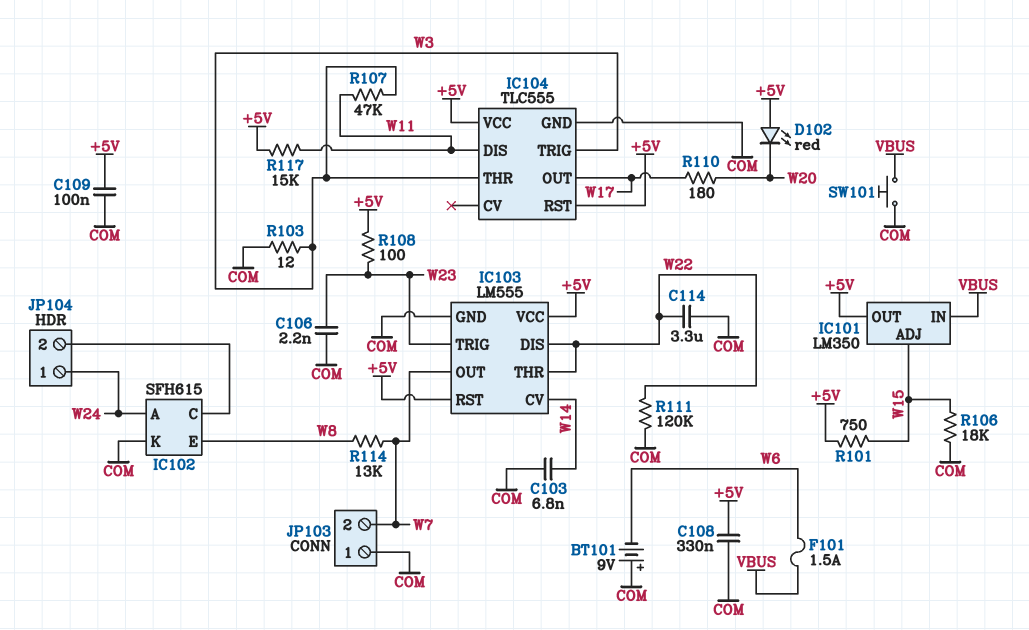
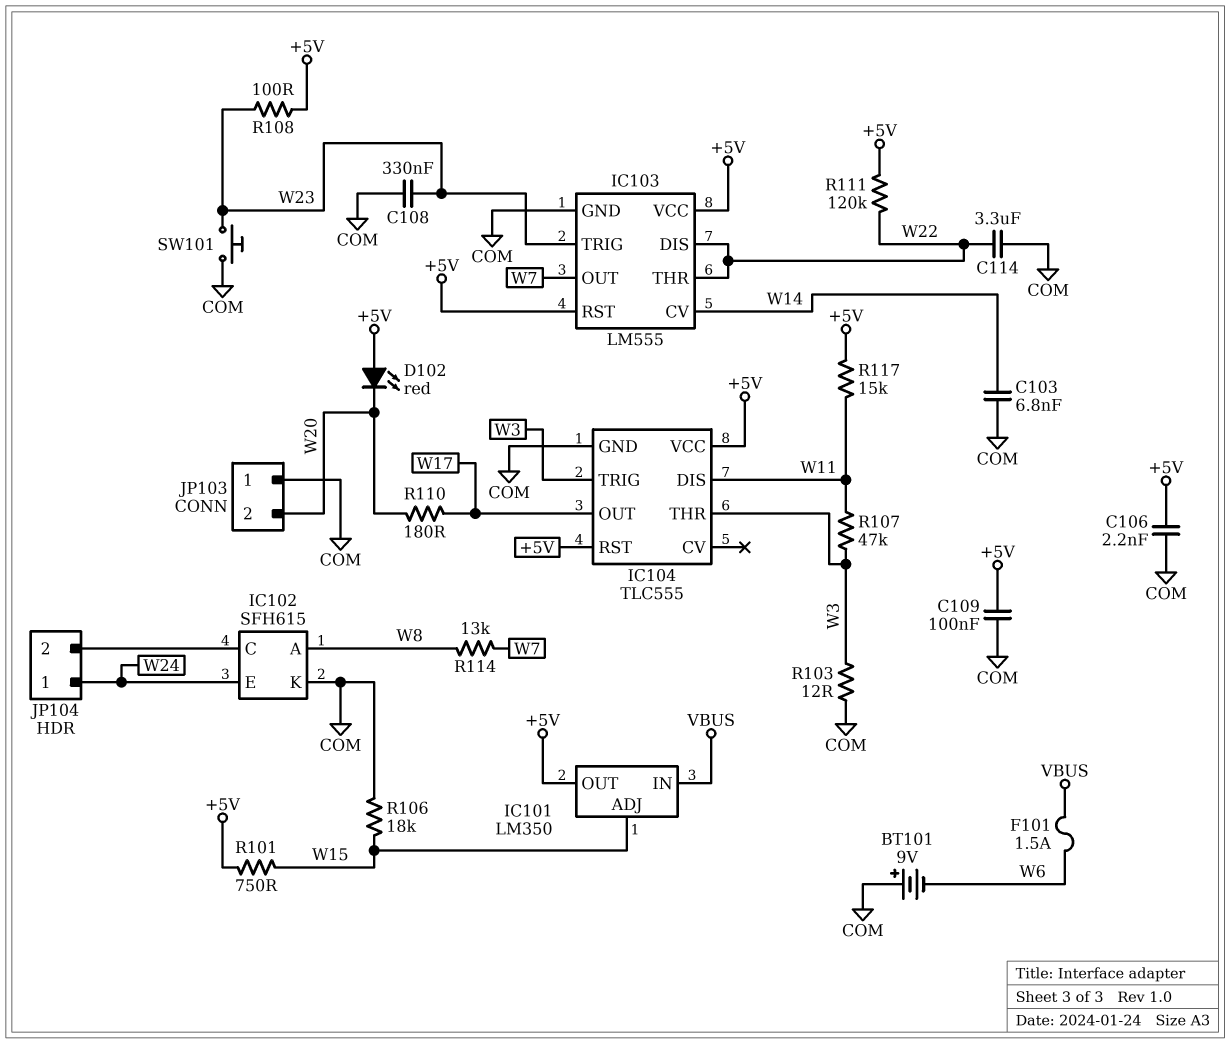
C106: 2.2nF (COM, W23) -> 2.2nF (+5V, COM)
C108: 330nF (+5V, COM) -> 330nF (COM, W23)
IC102 pin A: W24 -> W8
IC102 pin E: W8 -> W24
JP103 pin 2: W7 -> W20
R111: 120k (COM, W22) -> 120k (+5V, W22)
SW101: button (COM, VBUS) -> button (COM, W23)

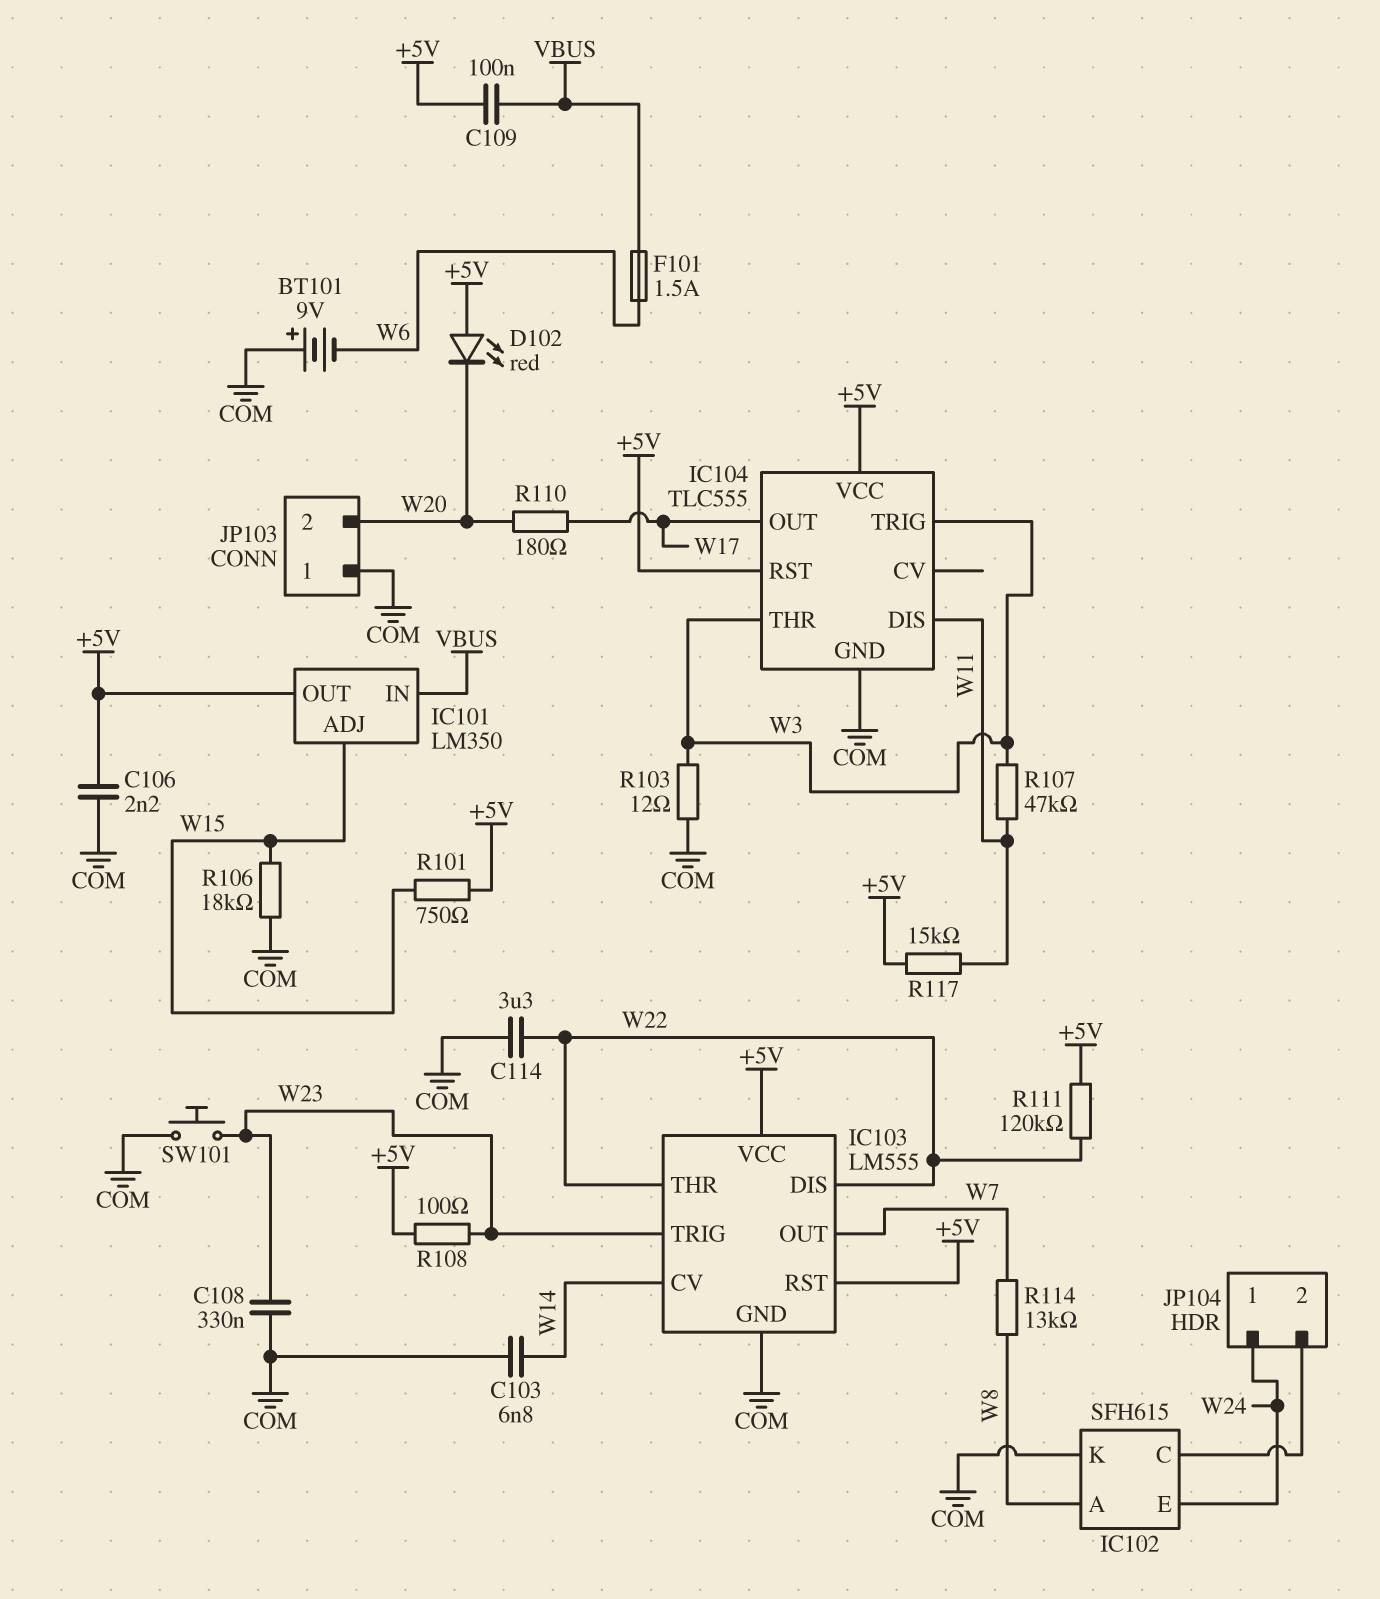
C109: 100nF (+5V, COM) -> 100nF (+5V, VBUS)

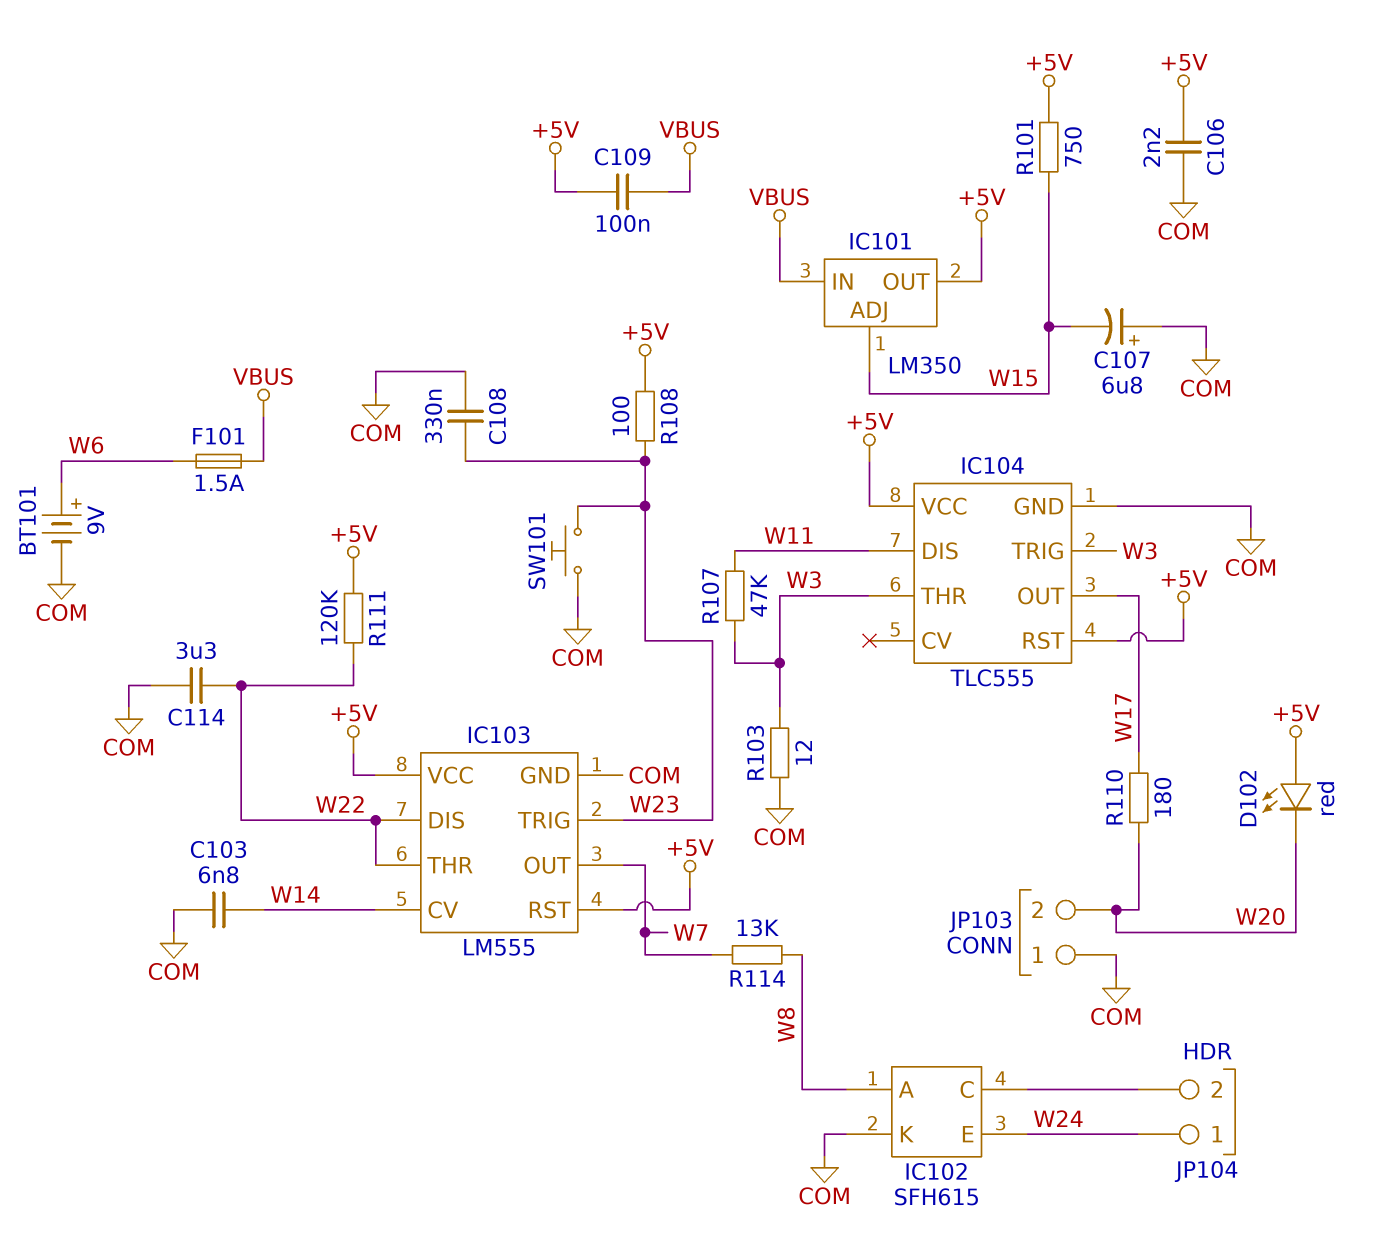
BT101: 9V (plus COM, minus W6) -> 9V (plus W6, minus COM)
C107: none -> 6.8uF (plus COM, minus W15)
R106: 18k (COM, W15) -> none
R117: 15k (+5V, W11) -> none

